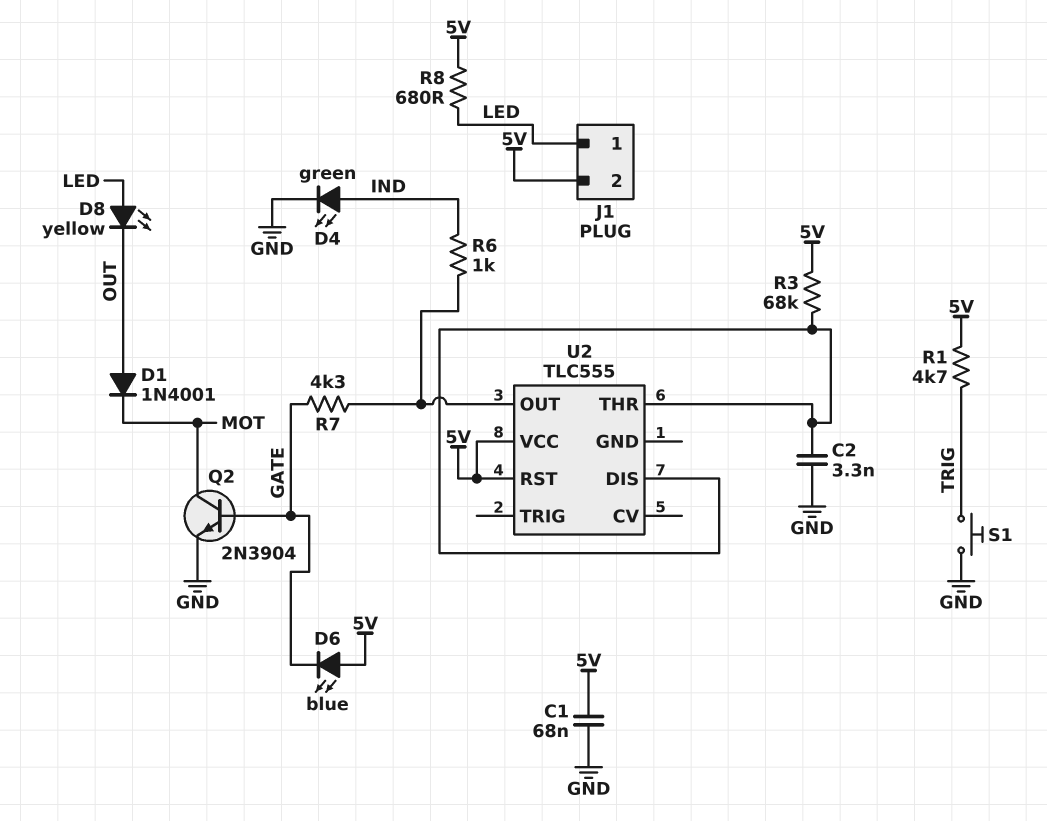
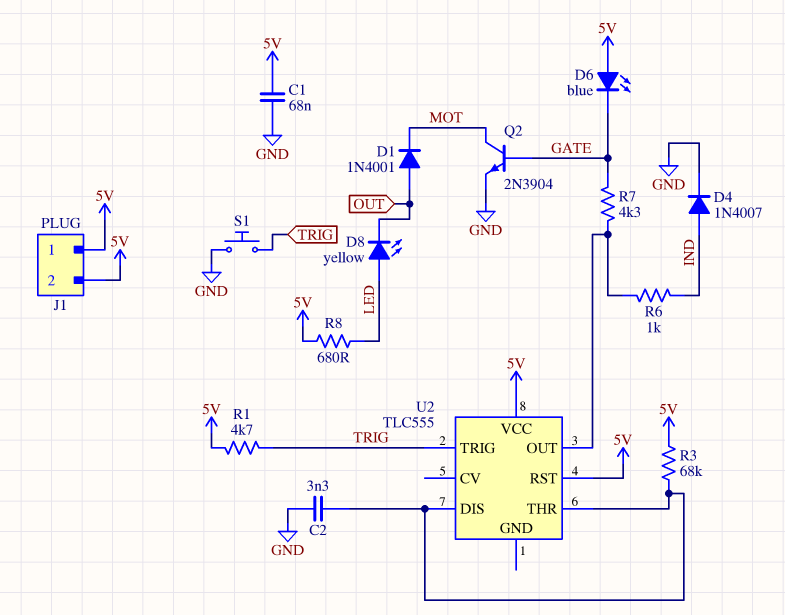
D4: LED green (A IND, K GND) -> diode 1N4007 (A IND, K GND)
J1 pin 1: LED -> 5V
U2 pin TRIG: none -> TRIG

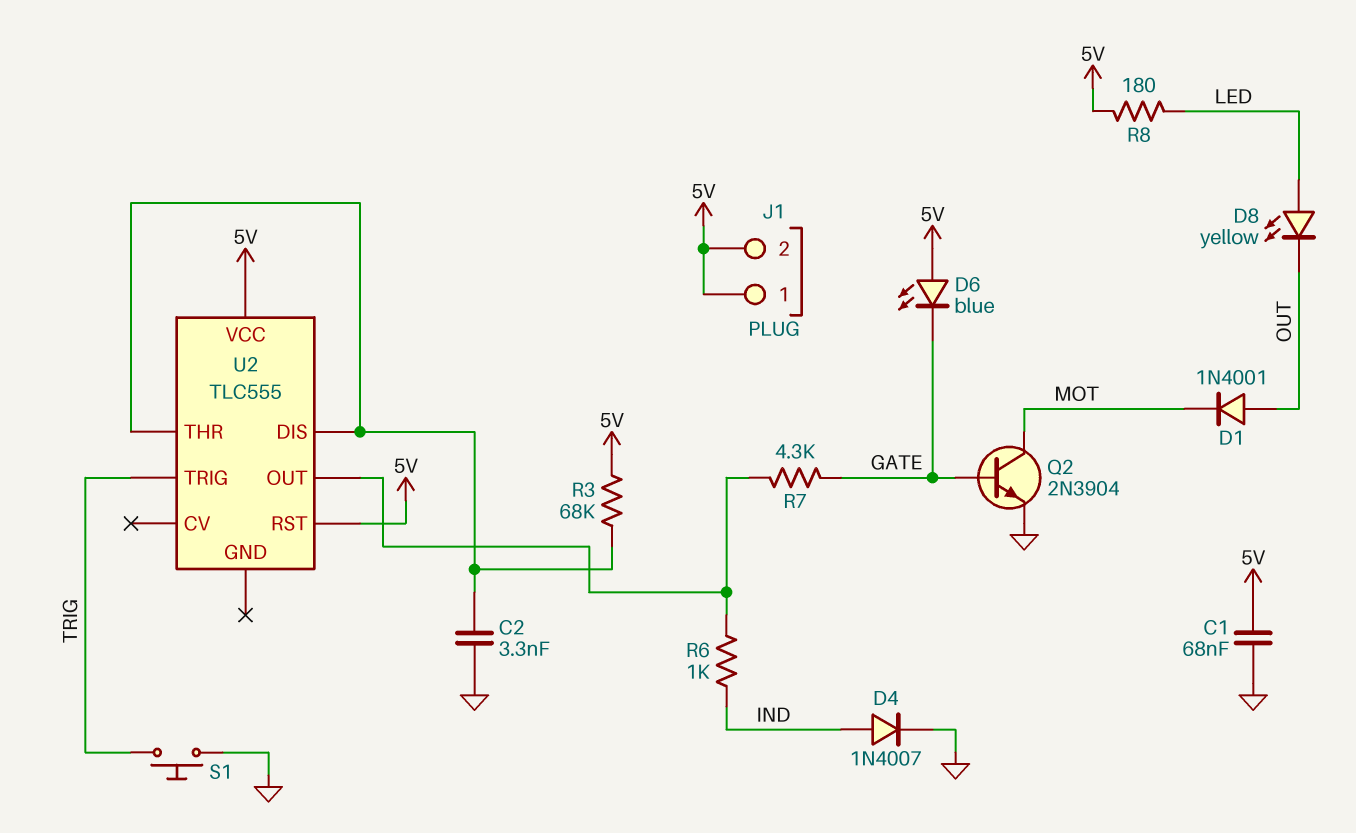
R1: 4.7k (5V, TRIG) -> none
R8: 680 (5V, LED) -> 180 (5V, LED)

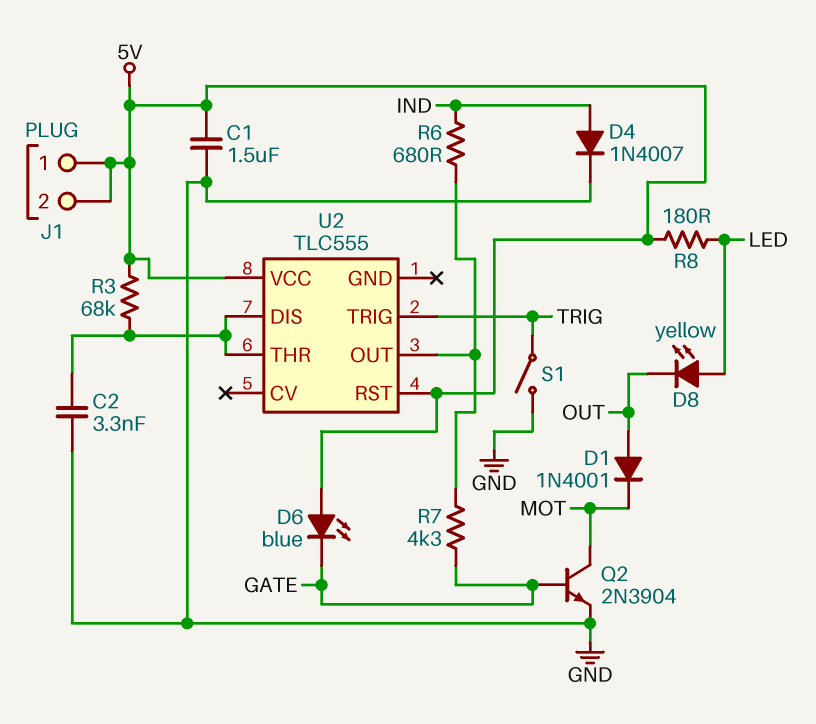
C1: 68nF (5V, GND) -> 1.5uF (5V, GND)
R6: 1k (IND, U2/OUT) -> 680 (IND, U2/OUT)
S1: button (GND, TRIG) -> switch (GND, TRIG)

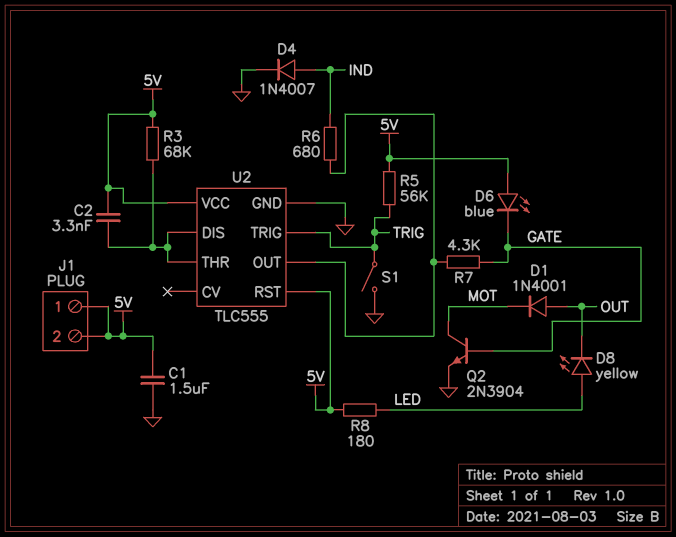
C2: 3.3nF (GND, U2/DIS) -> 3.3nF (5V, U2/DIS)
R5: none -> 56k (5V, TRIG)
U2 pin GND: none -> GND

